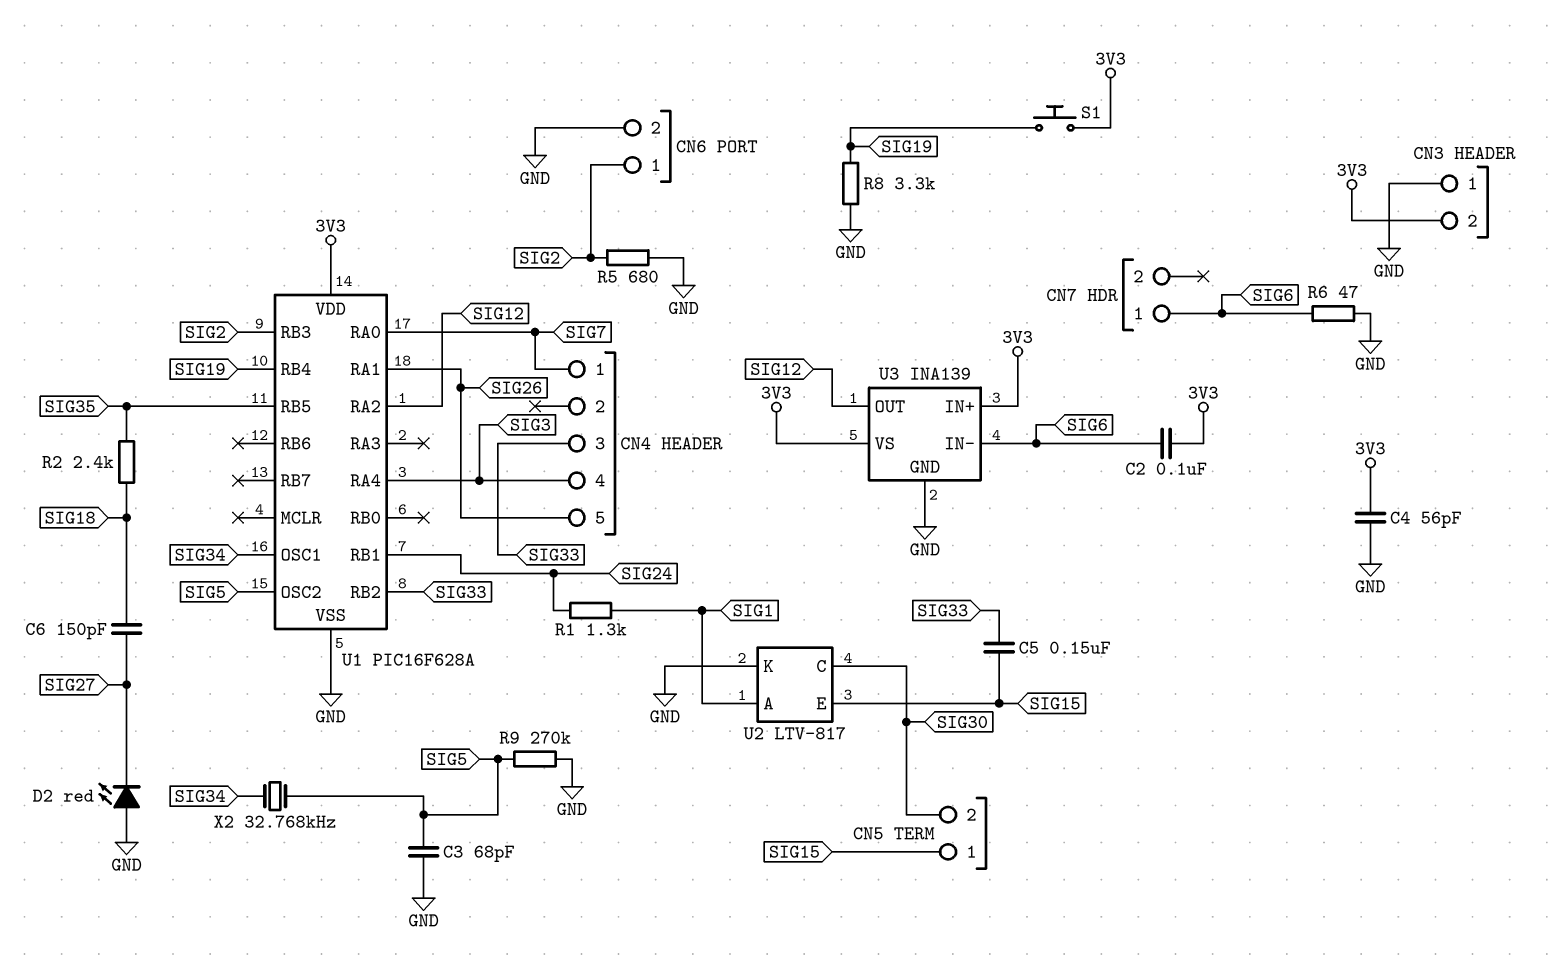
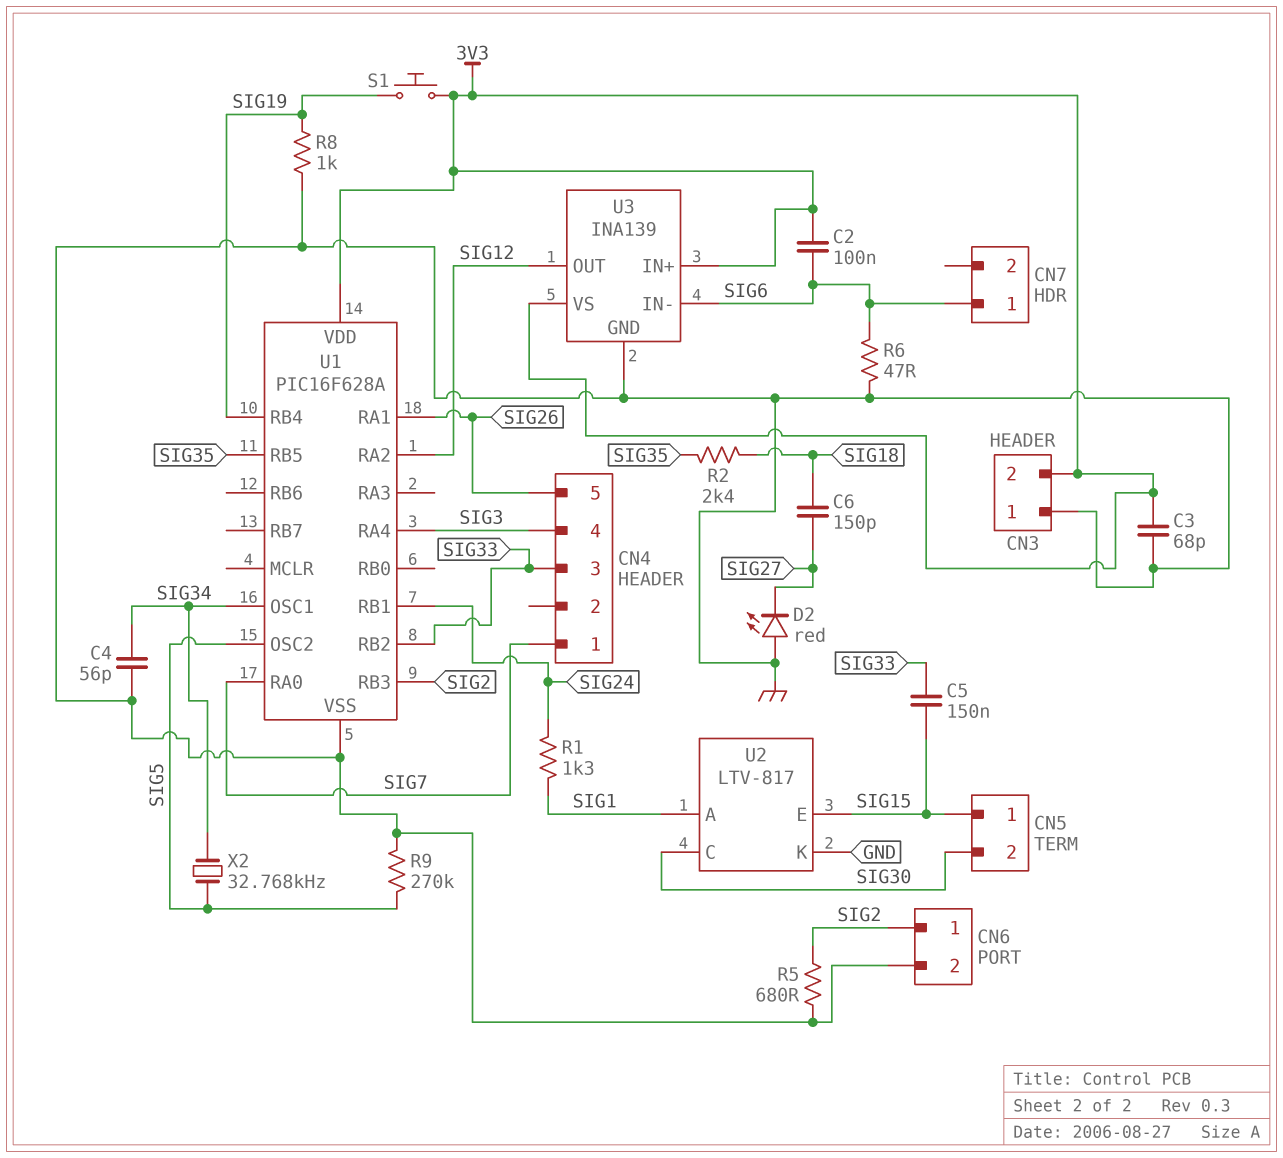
C3: 68pF (GND, SIG5) -> 68pF (3V3, GND)
C4: 56pF (3V3, GND) -> 56pF (GND, SIG34)
R8: 3.3k (GND, SIG19) -> 1k (GND, SIG19)

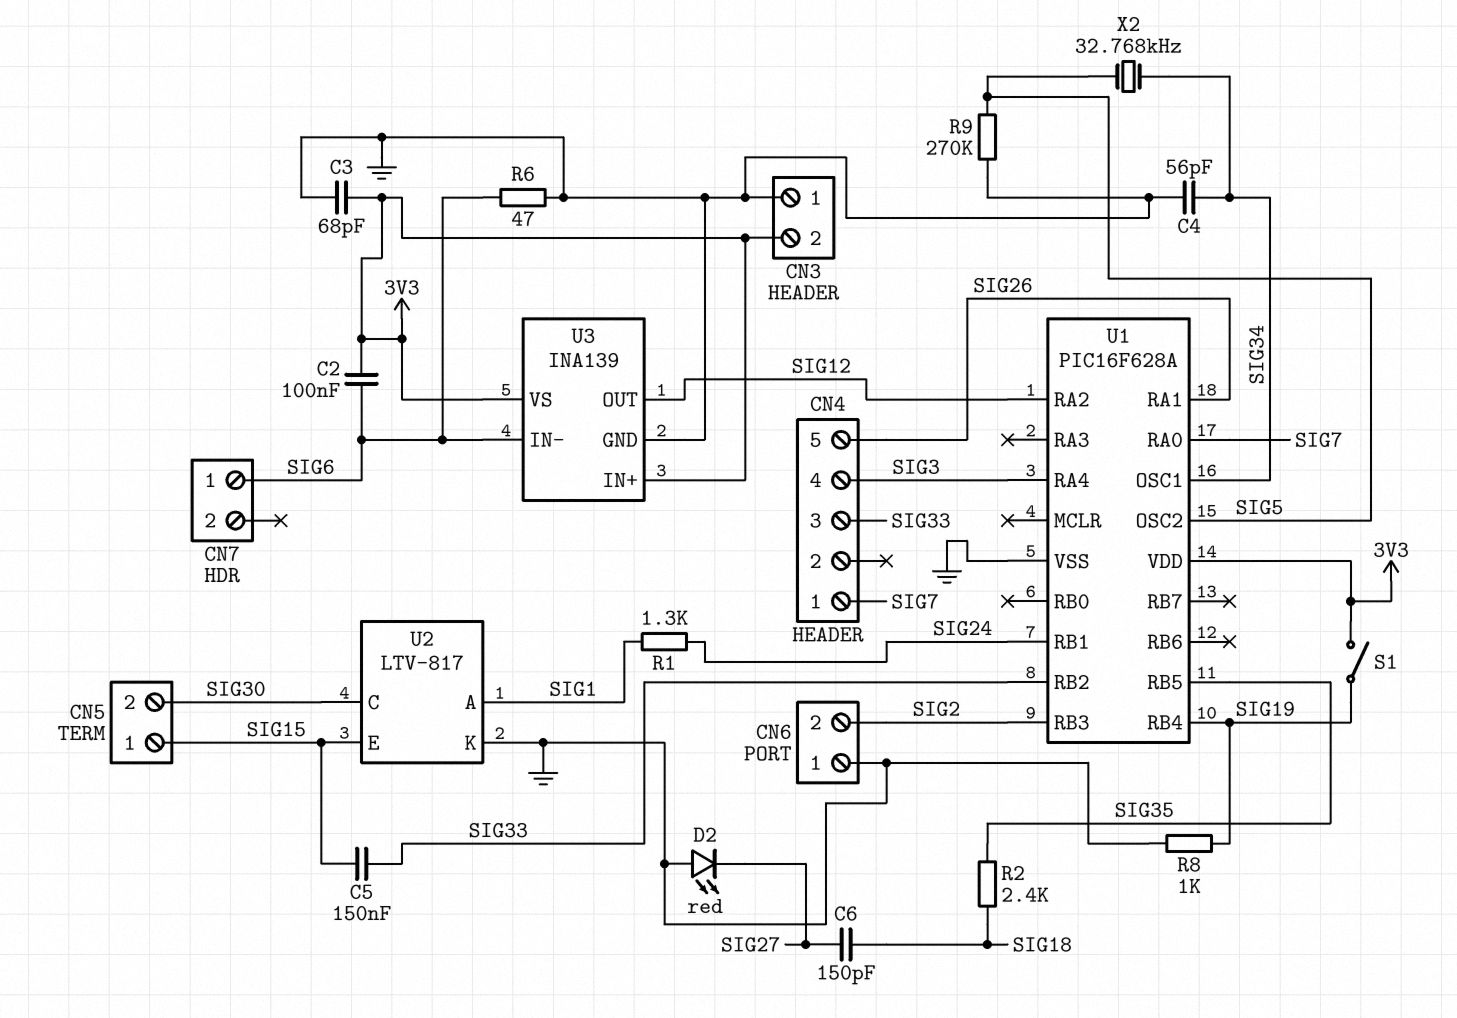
CN6 pin 1: SIG2 -> GND
CN6 pin 2: GND -> SIG2
R5: 680 (GND, SIG2) -> none
S1: button (3V3, SIG19) -> switch (3V3, SIG19)

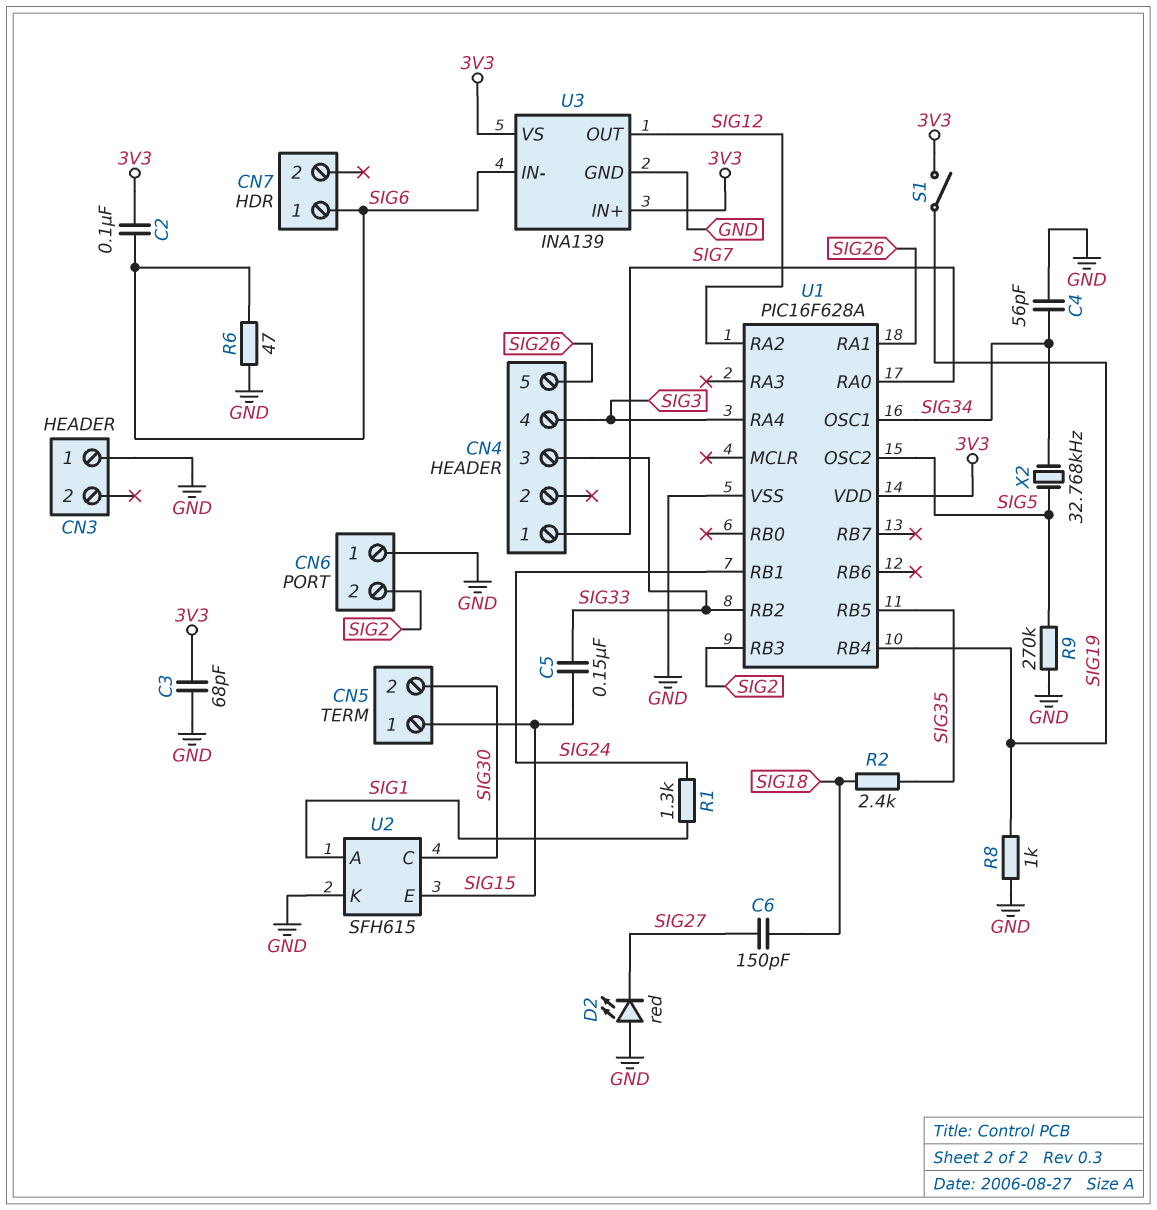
CN3 pin 2: 3V3 -> none
U2: LTV-817 -> SFH615

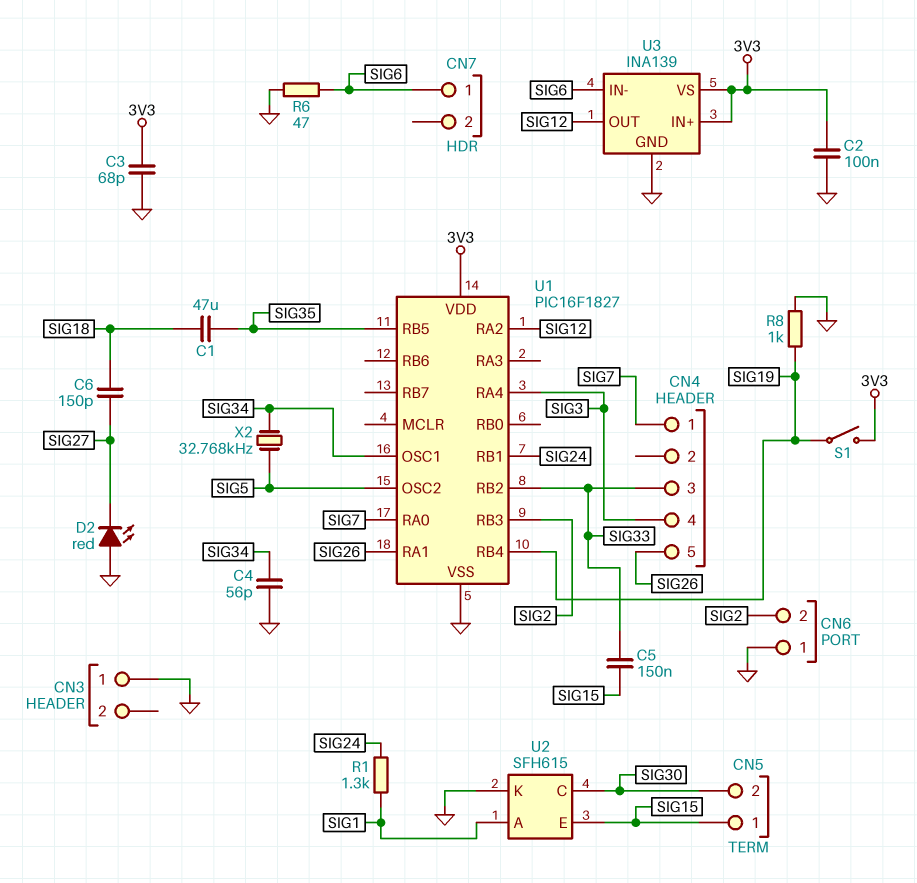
C1: none -> 47uF (SIG18, SIG35)
C2: 100nF (3V3, SIG6) -> 100nF (3V3, GND)
R2: 2.4k (SIG18, SIG35) -> none
R9: 270k (GND, SIG5) -> none
U1: PIC16F628A -> PIC16F1827

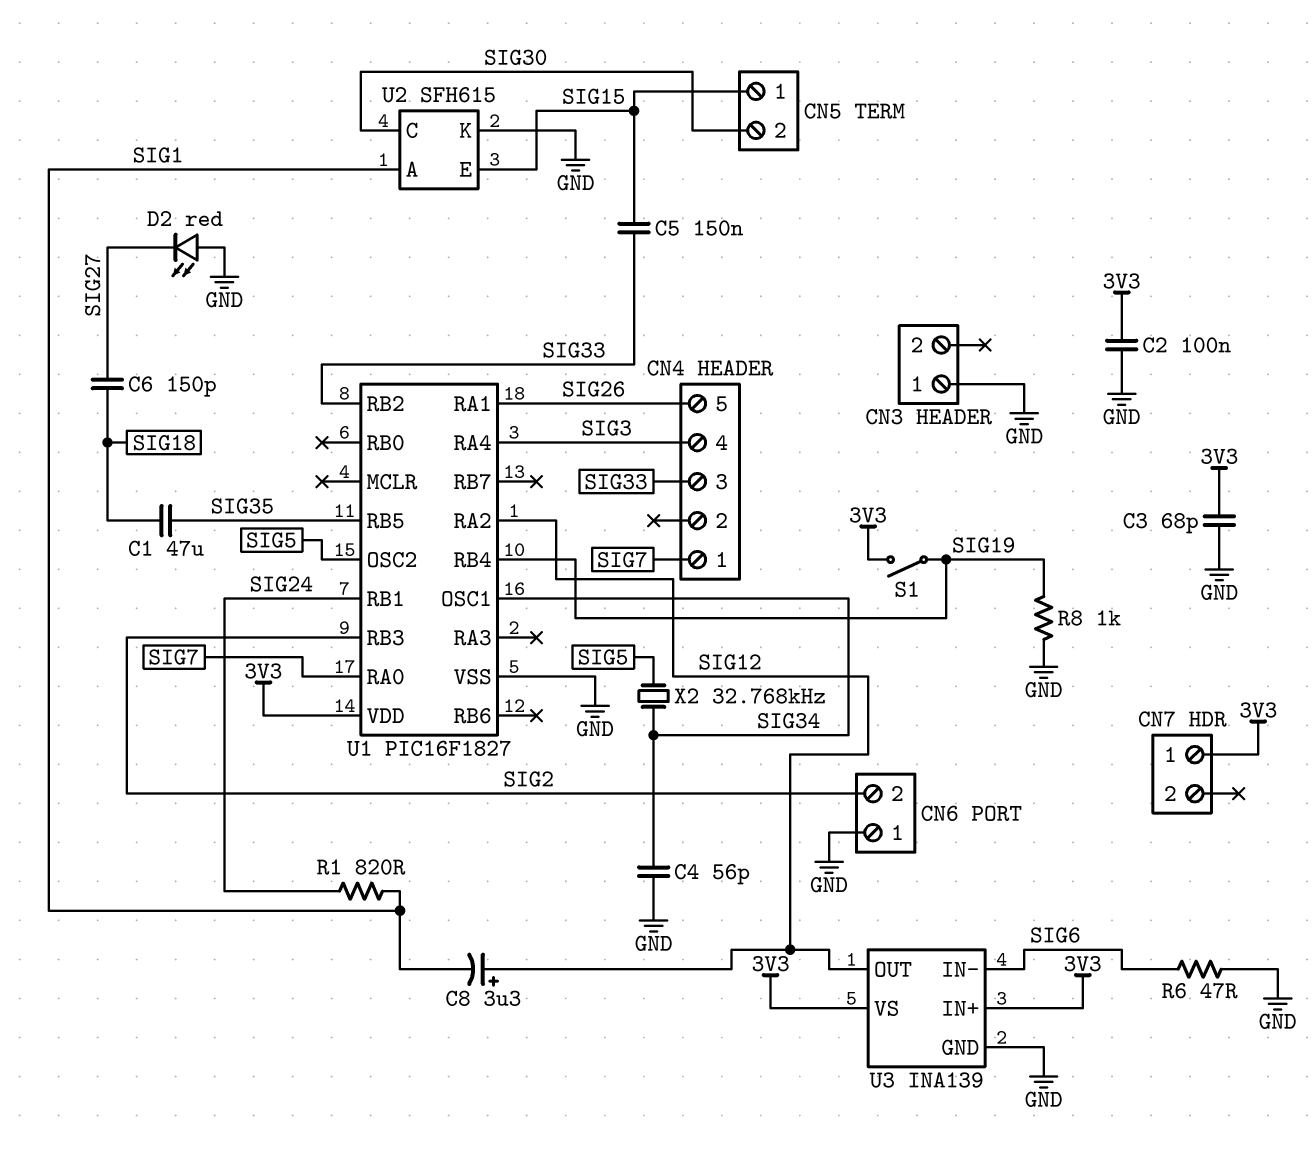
C8: none -> 3.3uF (plus SIG12, minus SIG1)
CN7 pin 1: SIG6 -> 3V3
R1: 1.3k (SIG1, SIG24) -> 820 (SIG1, SIG24)

